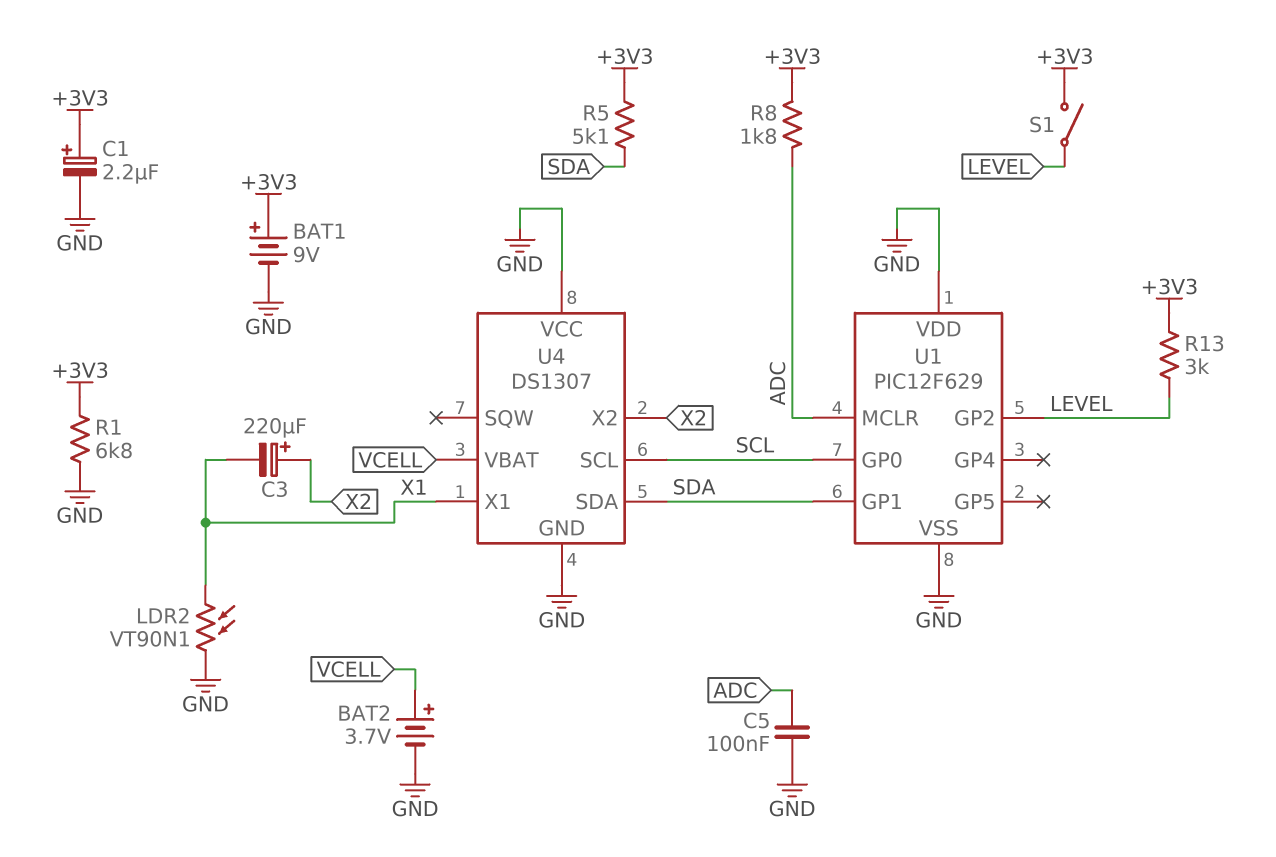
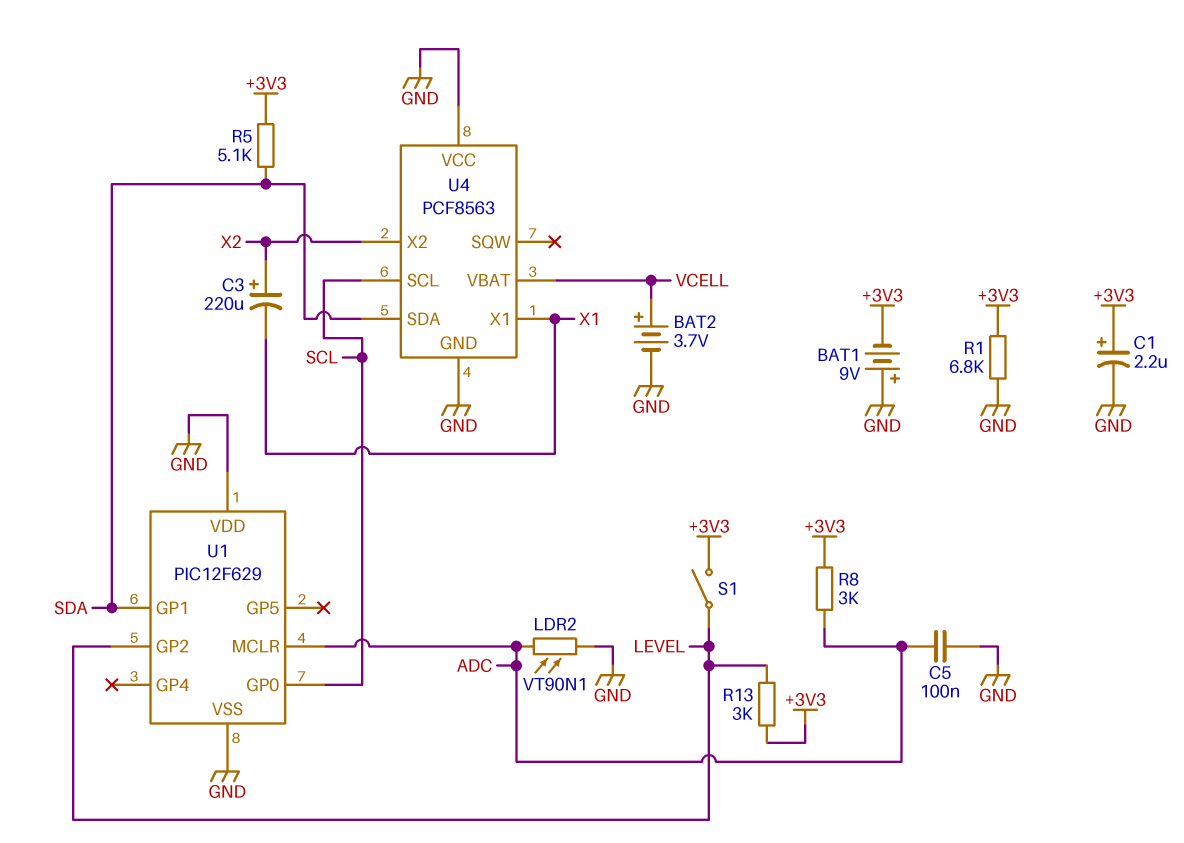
BAT1: 9V (plus +3V3, minus GND) -> 9V (plus GND, minus +3V3)
LDR2: VT90N1 (GND, X1) -> VT90N1 (ADC, GND)
R8: 1.8k (+3V3, ADC) -> 3k (+3V3, ADC)
U4: DS1307 -> PCF8563

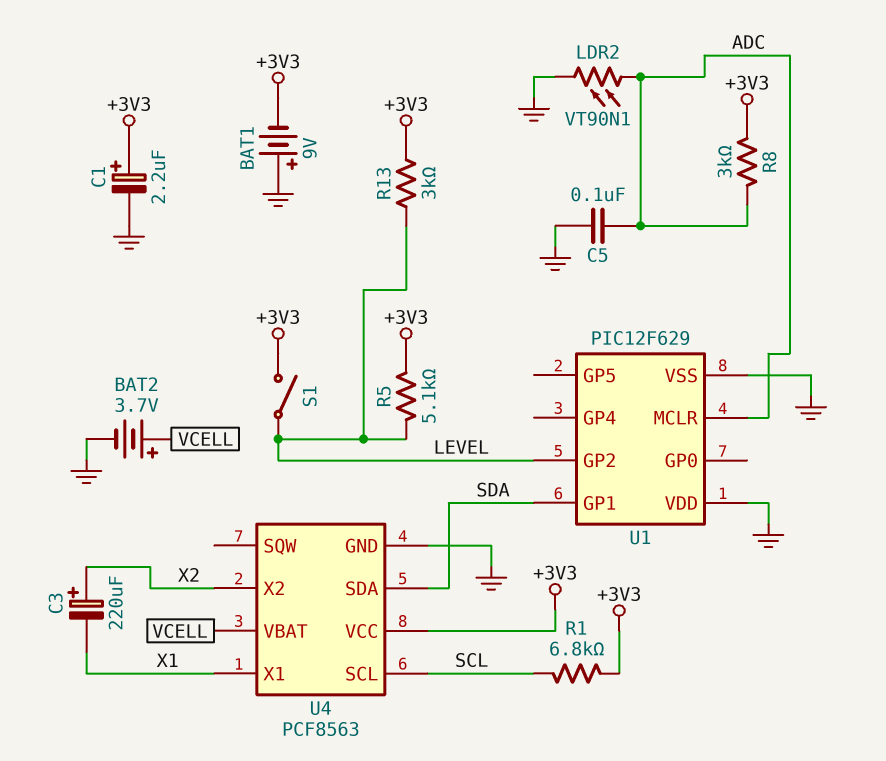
R1: 6.8k (+3V3, GND) -> 6.8k (+3V3, SCL)
R5: 5.1k (+3V3, SDA) -> 5.1k (+3V3, LEVEL)
U1 pin GP0: SCL -> none
U4 pin VCC: GND -> +3V3

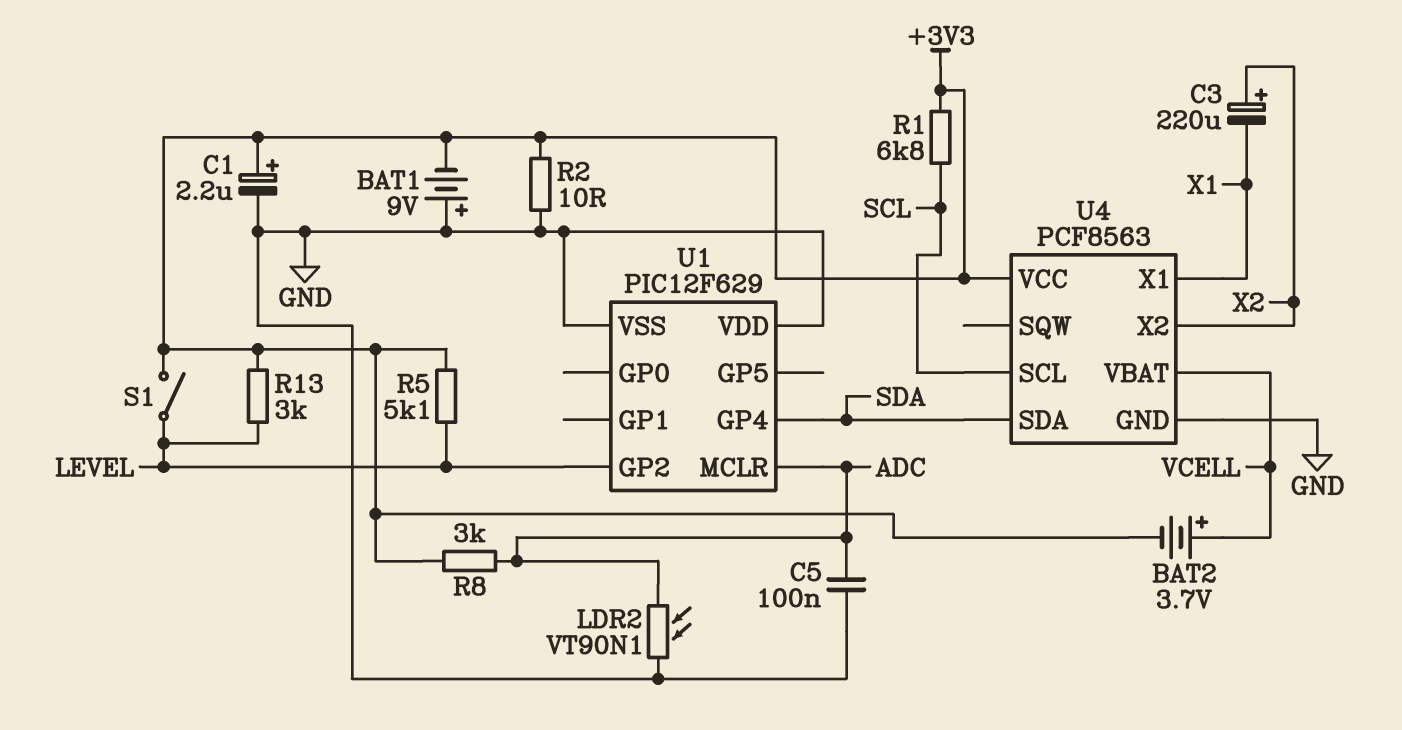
BAT2: 3.7V (plus VCELL, minus GND) -> 3.7V (plus VCELL, minus +3V3)
R2: none -> 10 (+3V3, GND)
U1 pin GP1: SDA -> none
U1 pin GP4: none -> SDA

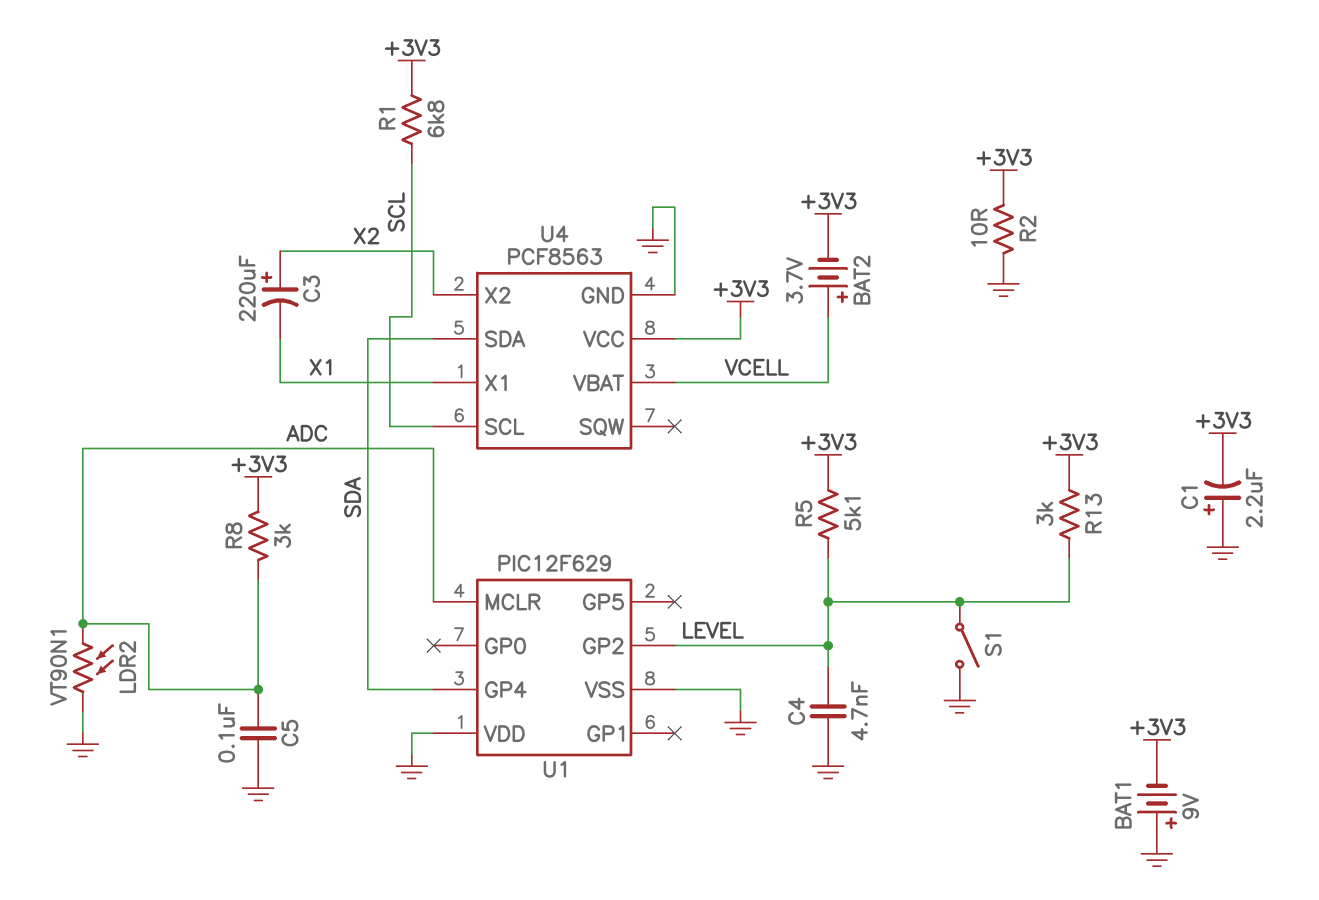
C1: 2.2uF (plus +3V3, minus GND) -> 2.2uF (plus GND, minus +3V3)
C4: none -> 4.7nF (GND, LEVEL)
S1: switch (+3V3, LEVEL) -> switch (GND, LEVEL)

